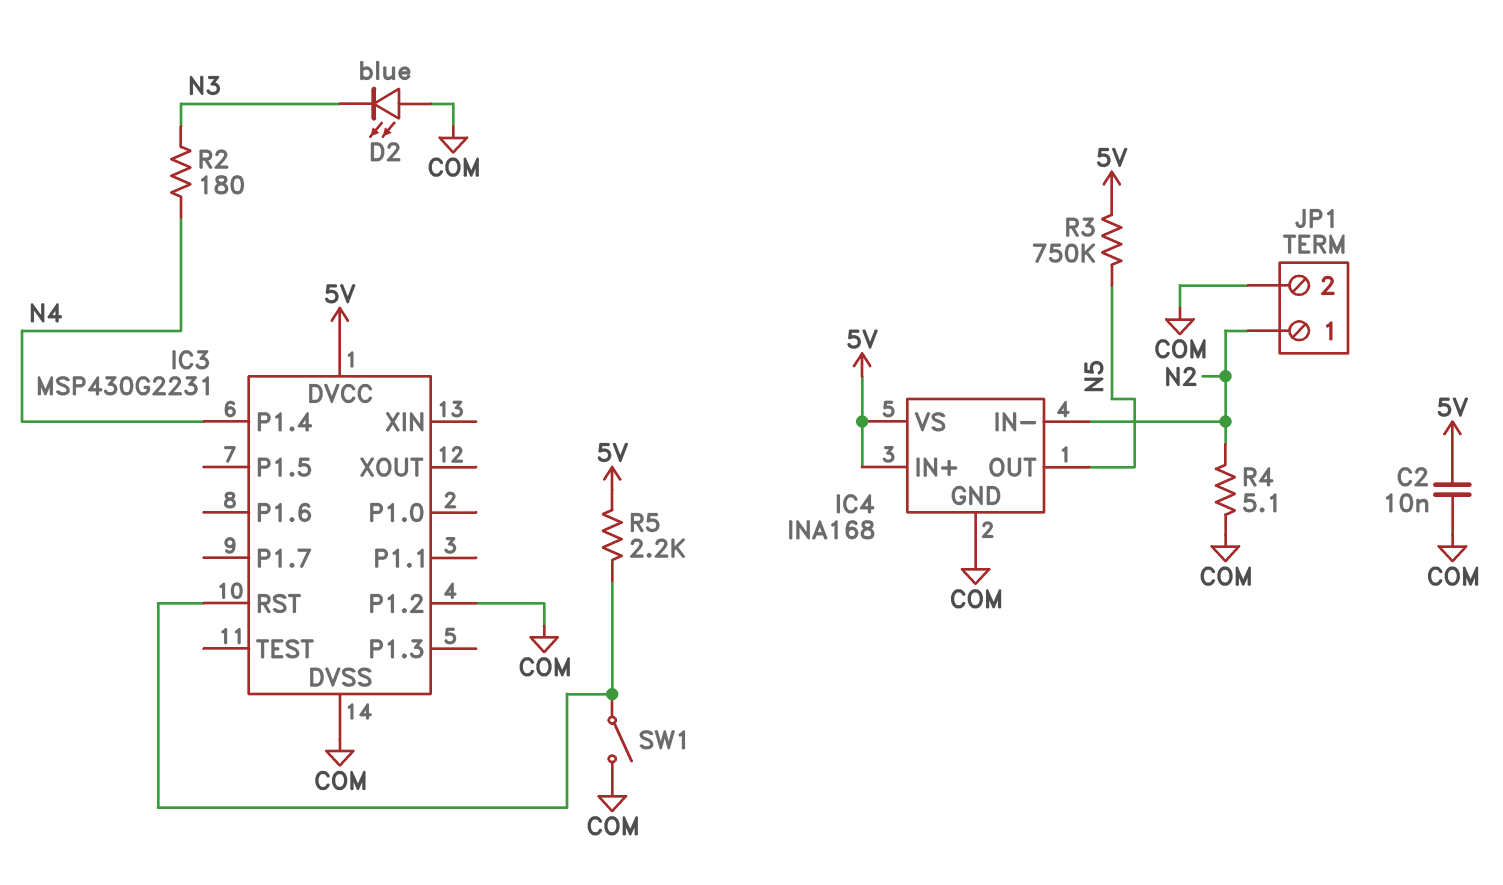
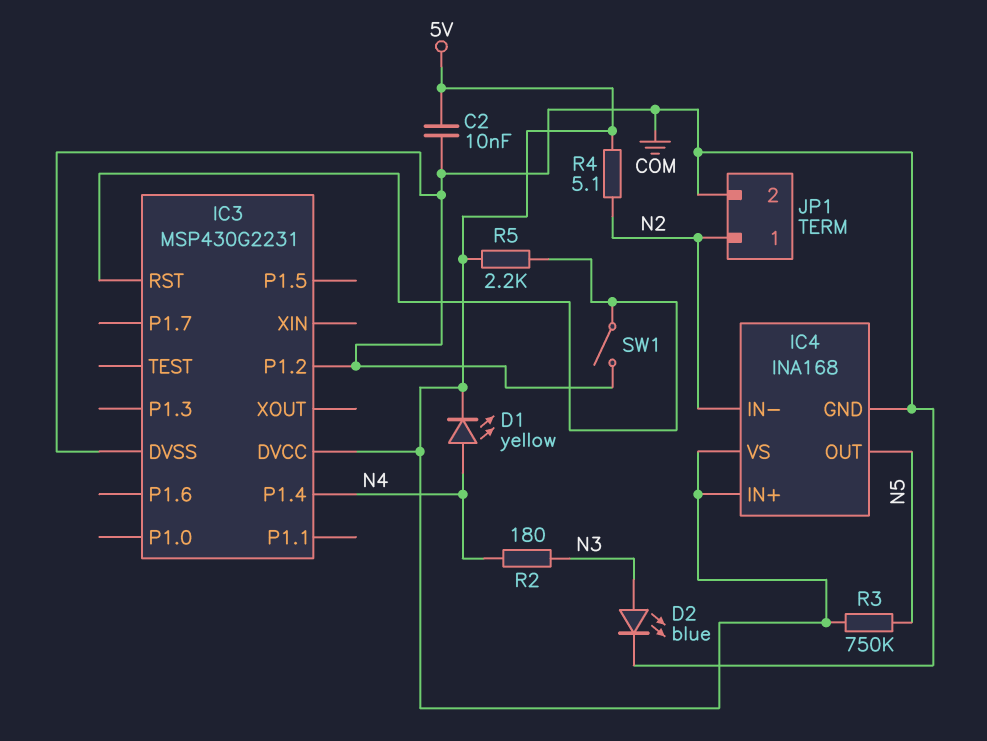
D1: none -> LED yellow (A N4, K 5V)
D2: LED blue (A COM, K N3) -> LED blue (A N3, K COM)
R4: 5.1 (COM, N2) -> 5.1 (5V, N2)

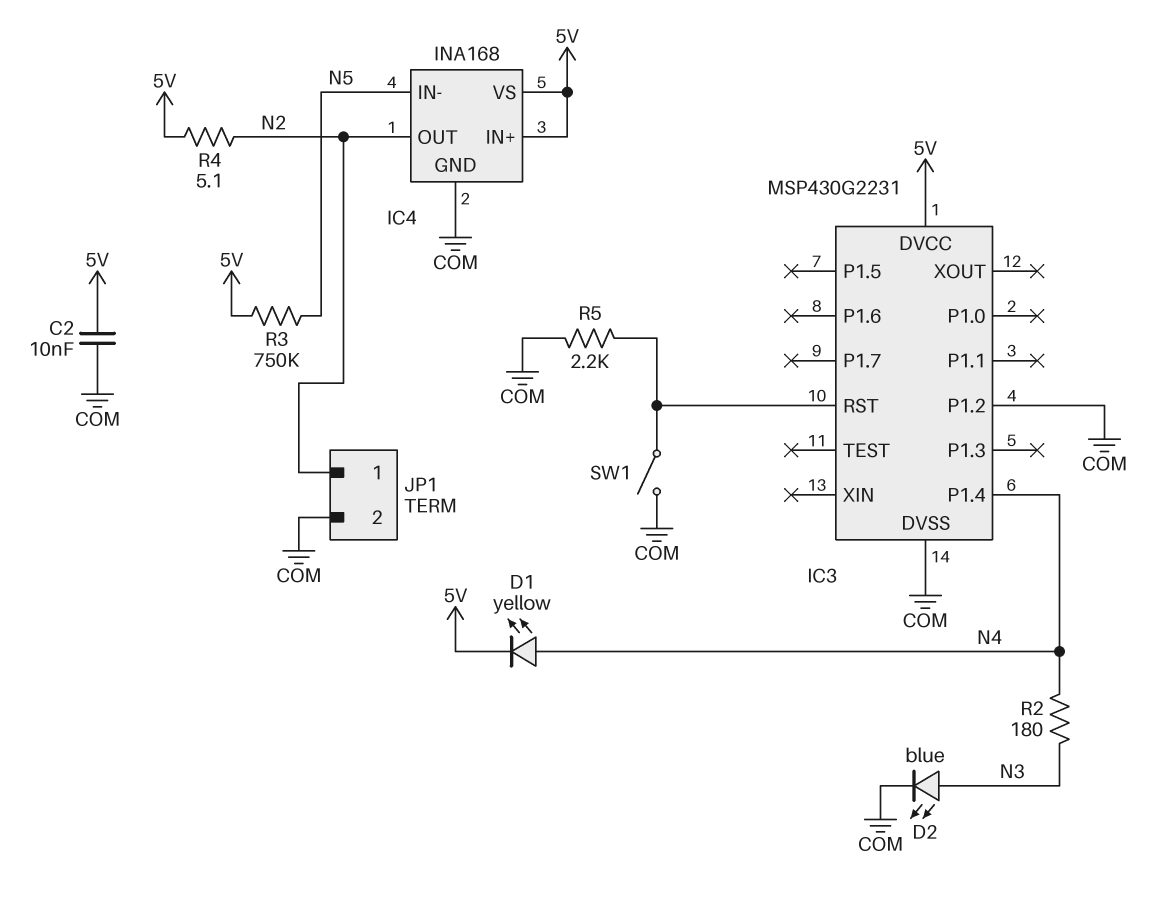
IC4 pin IN-: N2 -> N5
IC4 pin OUT: N5 -> N2
R5: 2.2k (5V, IC3/RST) -> 2.2k (COM, IC3/RST)

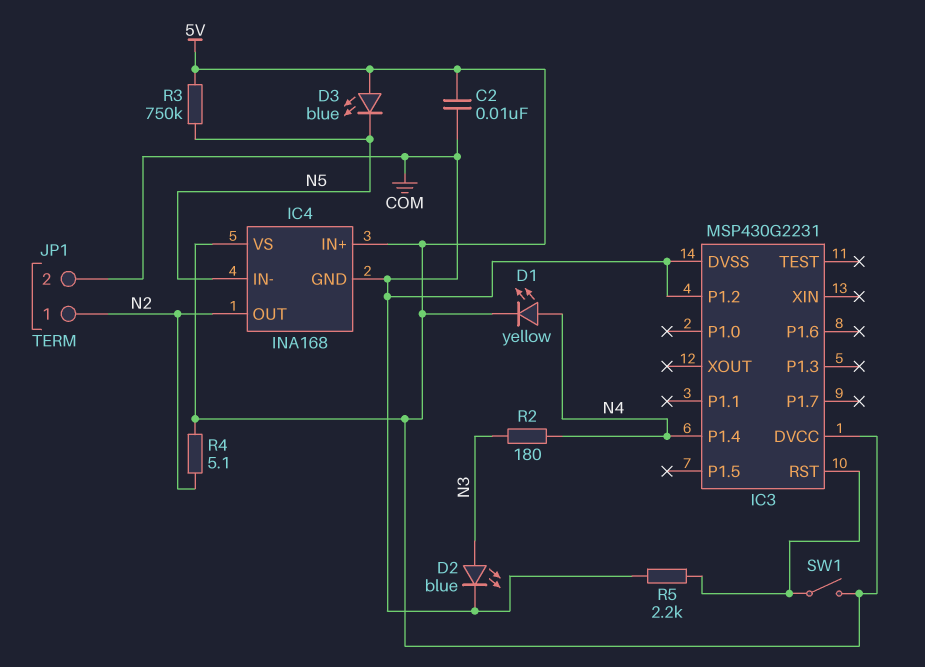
D3: none -> LED blue (A 5V, K N5)
SW1: switch (COM, IC3/RST) -> switch (5V, IC3/RST)

